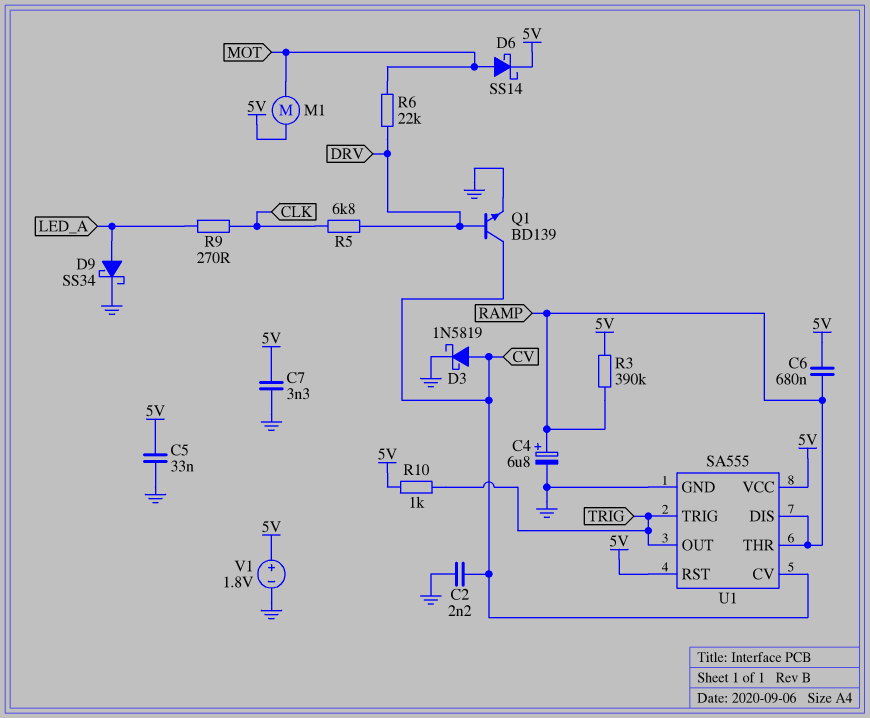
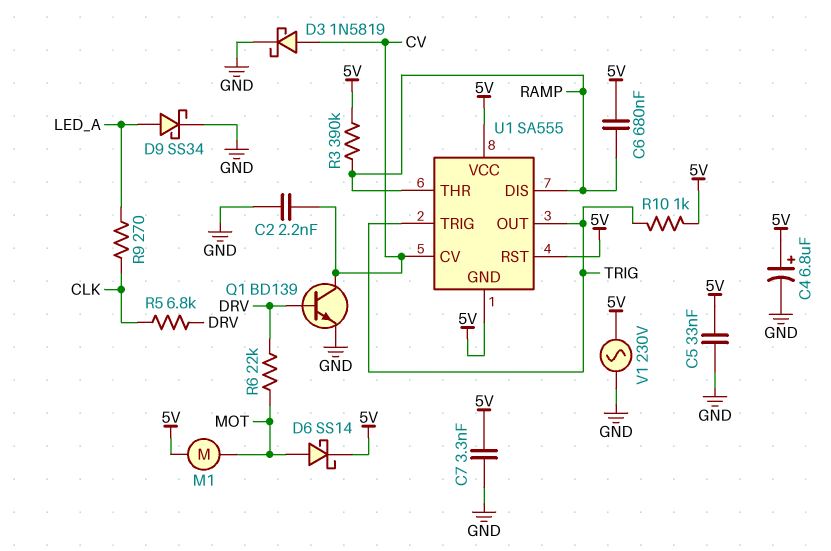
C4: 6.8uF (plus RAMP, minus GND) -> 6.8uF (plus 5V, minus GND)
U1 pin GND: GND -> 5V
V1: 1.8V (plus 5V, minus GND) -> AC 230V (5V, GND)

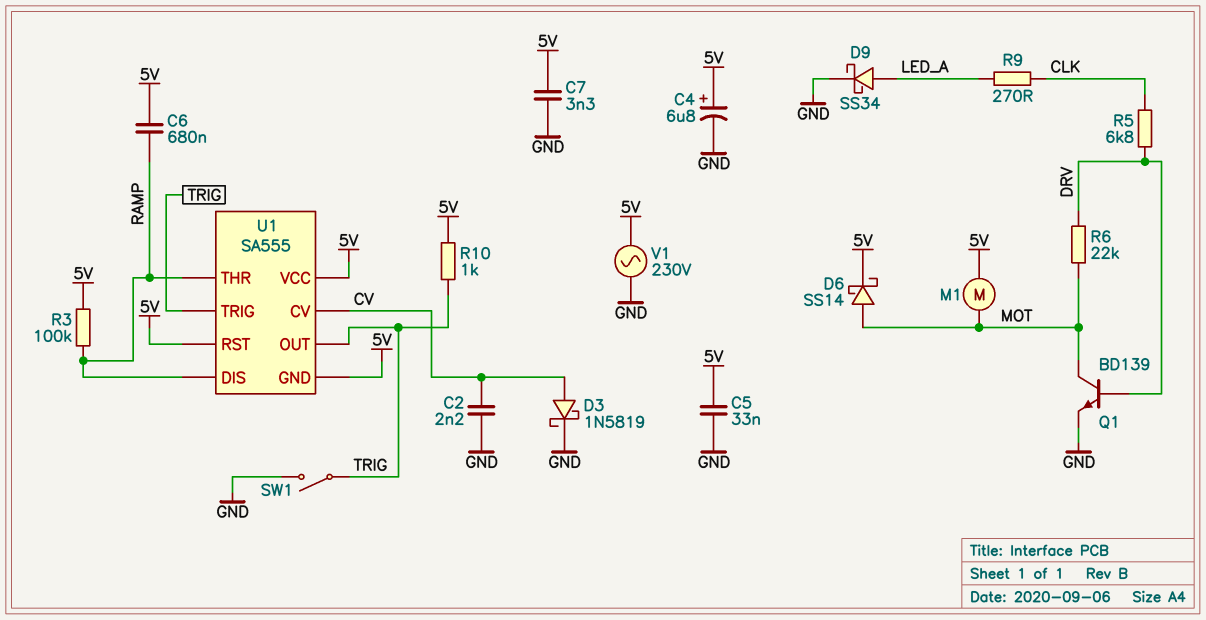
Q1: NPN BD139 (B DRV, C CV, E GND) -> NPN BD139 (B DRV, C MOT, E GND)
R3: 390k (5V, RAMP) -> 100k (5V, RAMP)
SW1: none -> switch (GND, TRIG)

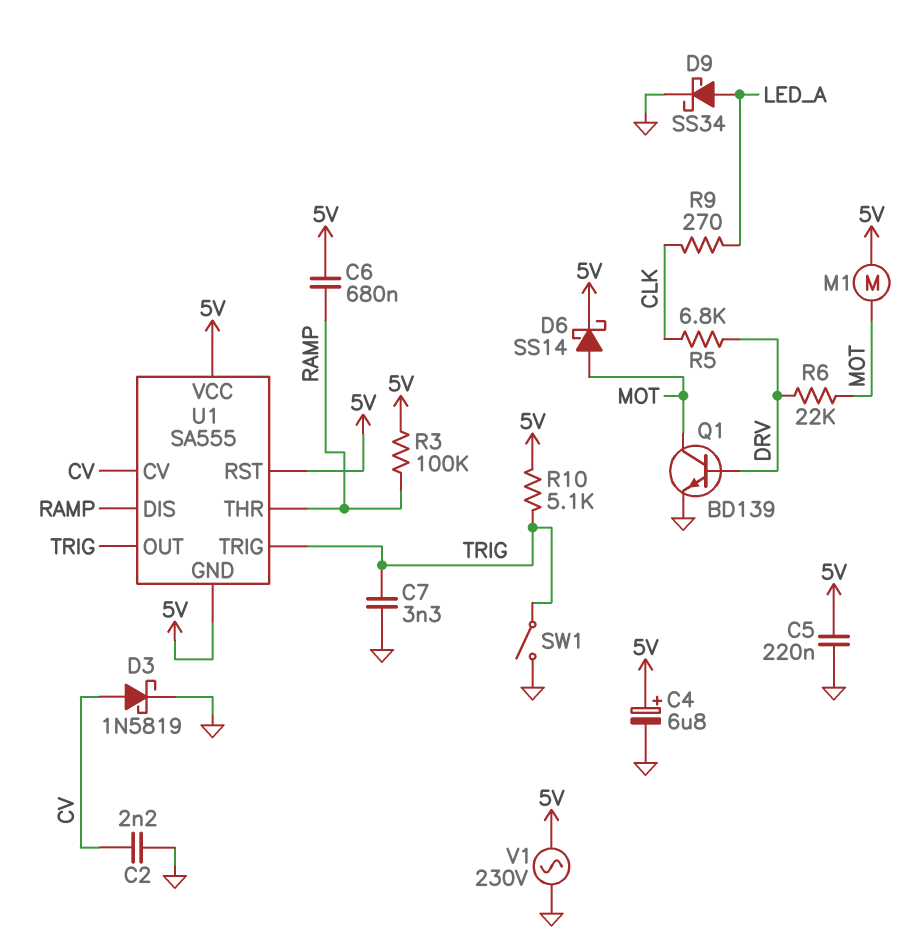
C5: 33nF (5V, GND) -> 220nF (5V, GND)
C7: 3.3nF (5V, GND) -> 3.3nF (GND, TRIG)
R10: 1k (5V, TRIG) -> 5.1k (5V, TRIG)

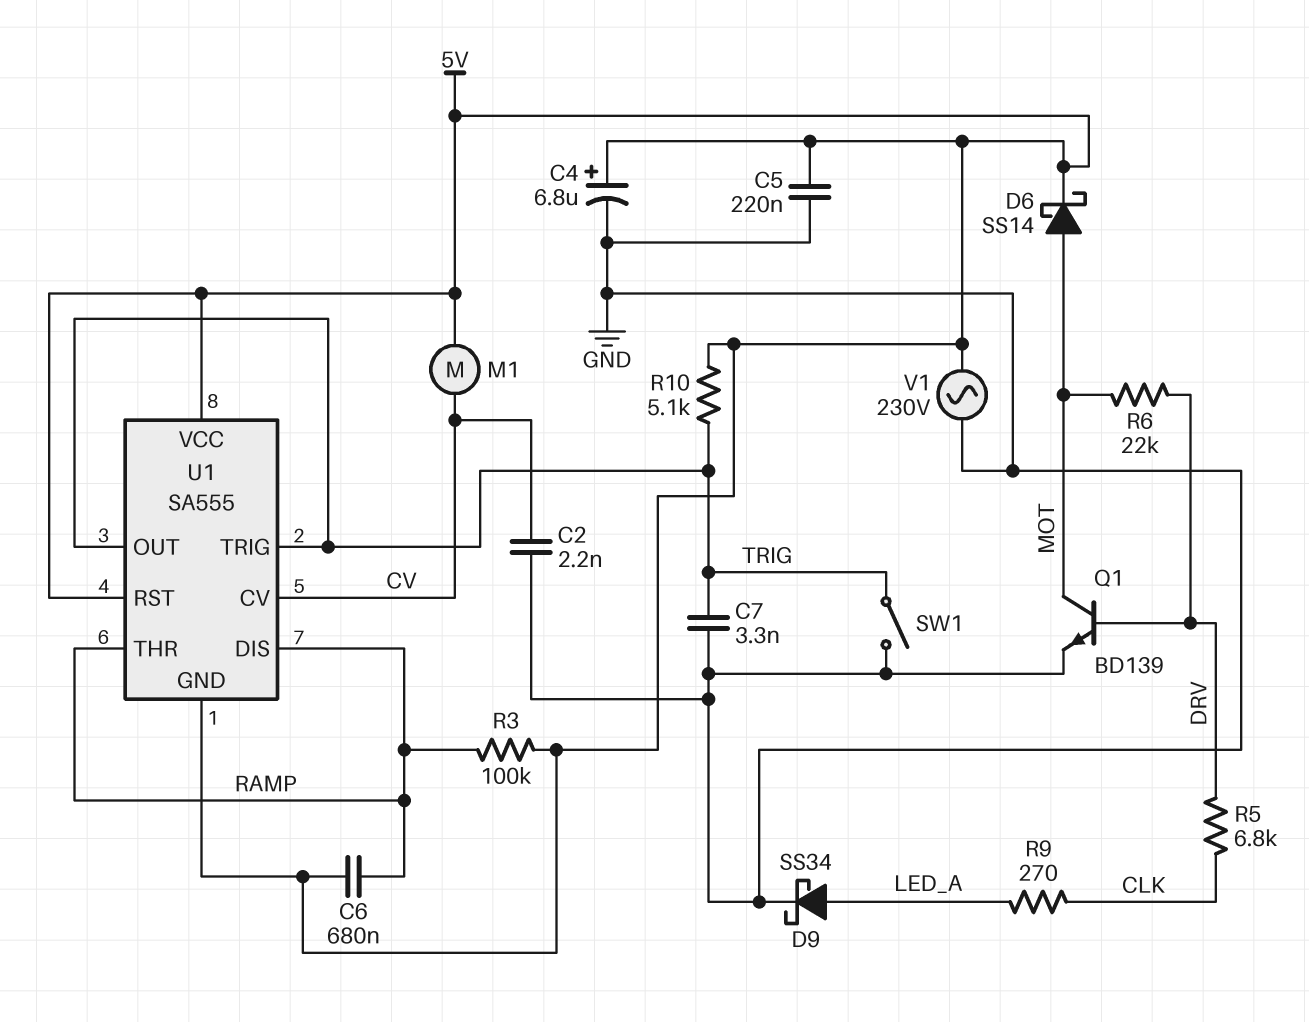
D3: schottky 1N5819 (A CV, K GND) -> none
M1: motor (5V, MOT) -> motor (5V, CV)

